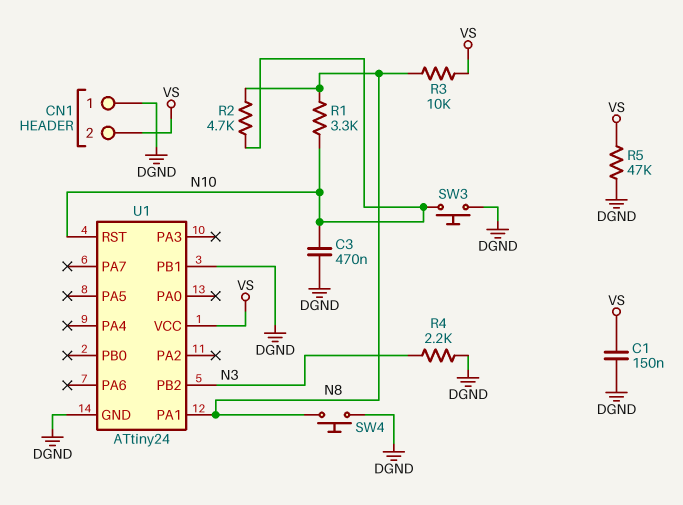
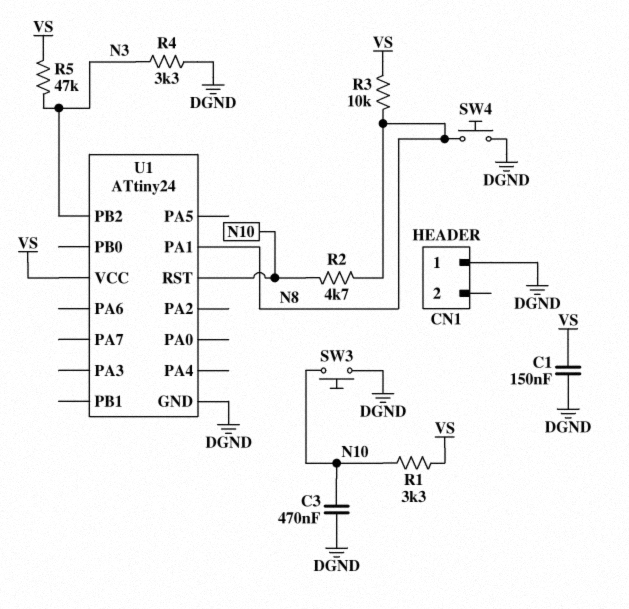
CN1 pin 2: VS -> none
R1: 3.3k (N8, N10) -> 3.3k (N10, VS)
R4: 2.2k (DGND, N3) -> 3.3k (DGND, N3)
R5: 47k (DGND, VS) -> 47k (N3, VS)
U1 pin PB1: DGND -> none

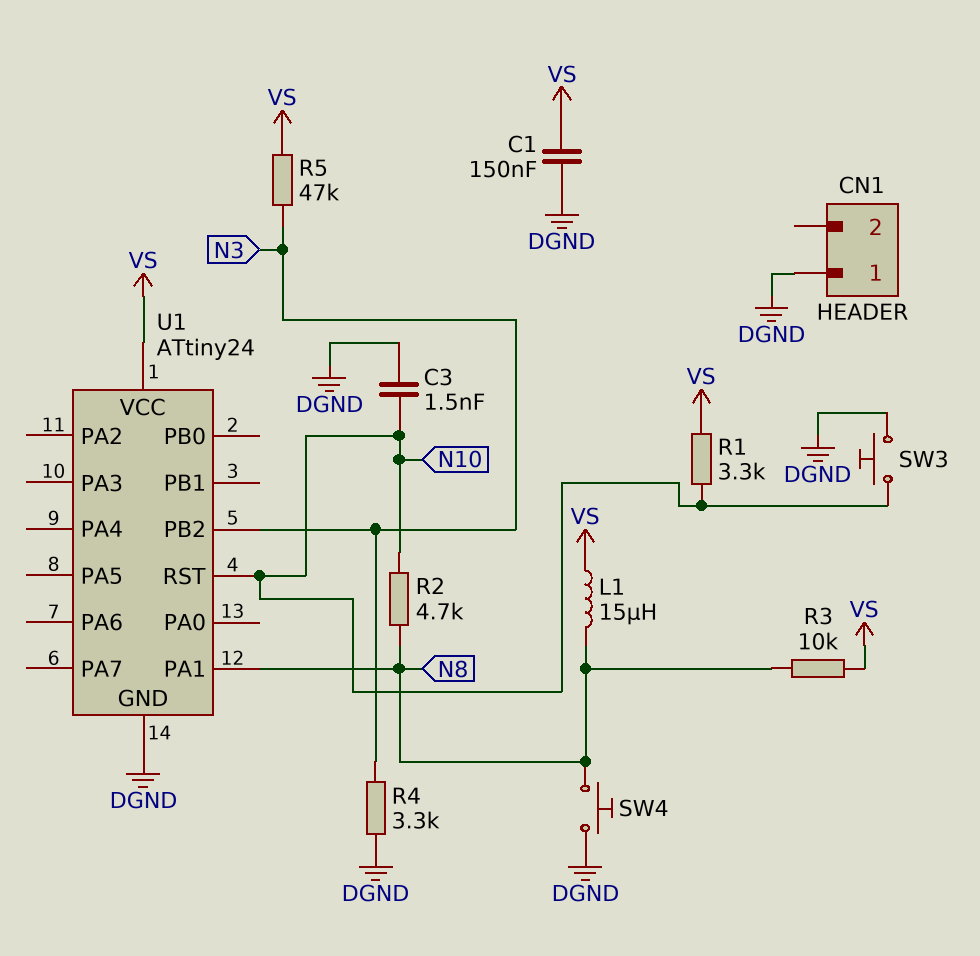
C3: 470nF (DGND, N10) -> 1.5nF (DGND, N10)
L1: none -> 15uH (N8, VS)

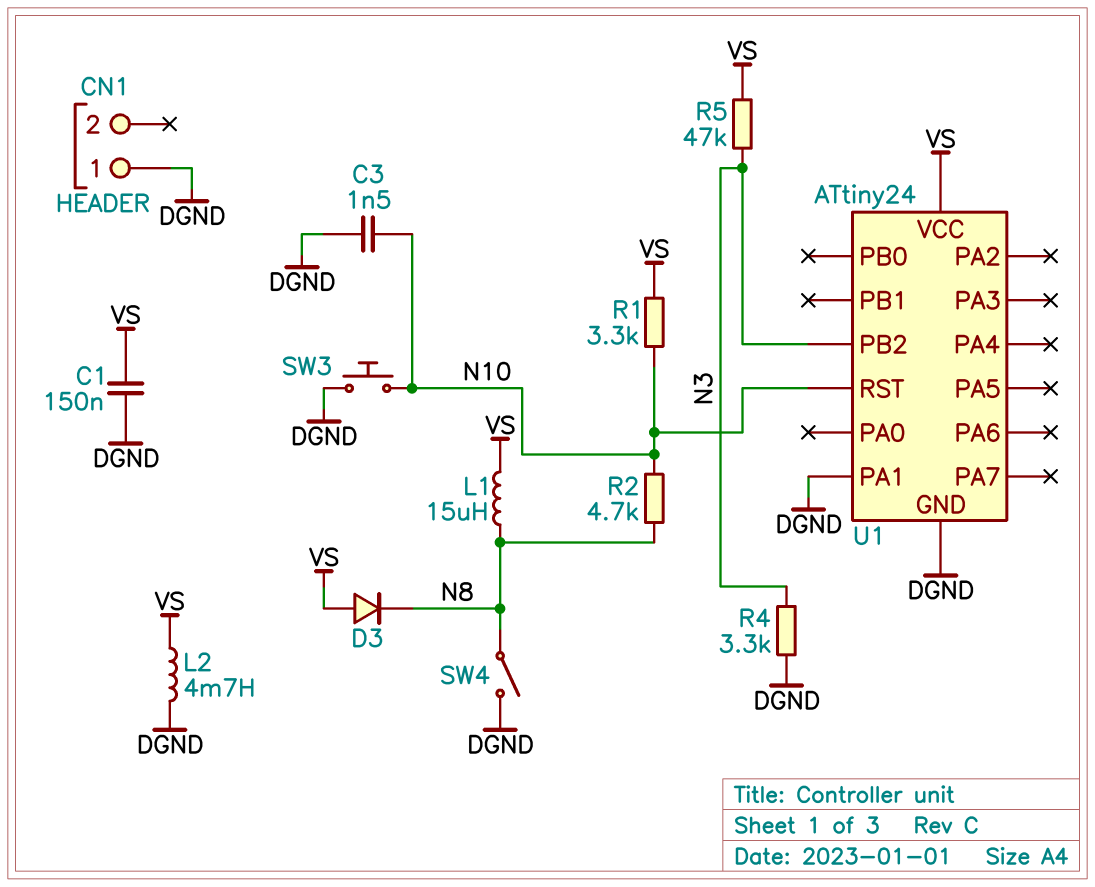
D3: none -> diode (A VS, K N8)
L2: none -> 4.7mH (DGND, VS)
R3: 10k (N8, VS) -> none
SW4: button (DGND, N8) -> switch (DGND, N8)
U1 pin PA1: N8 -> DGND

